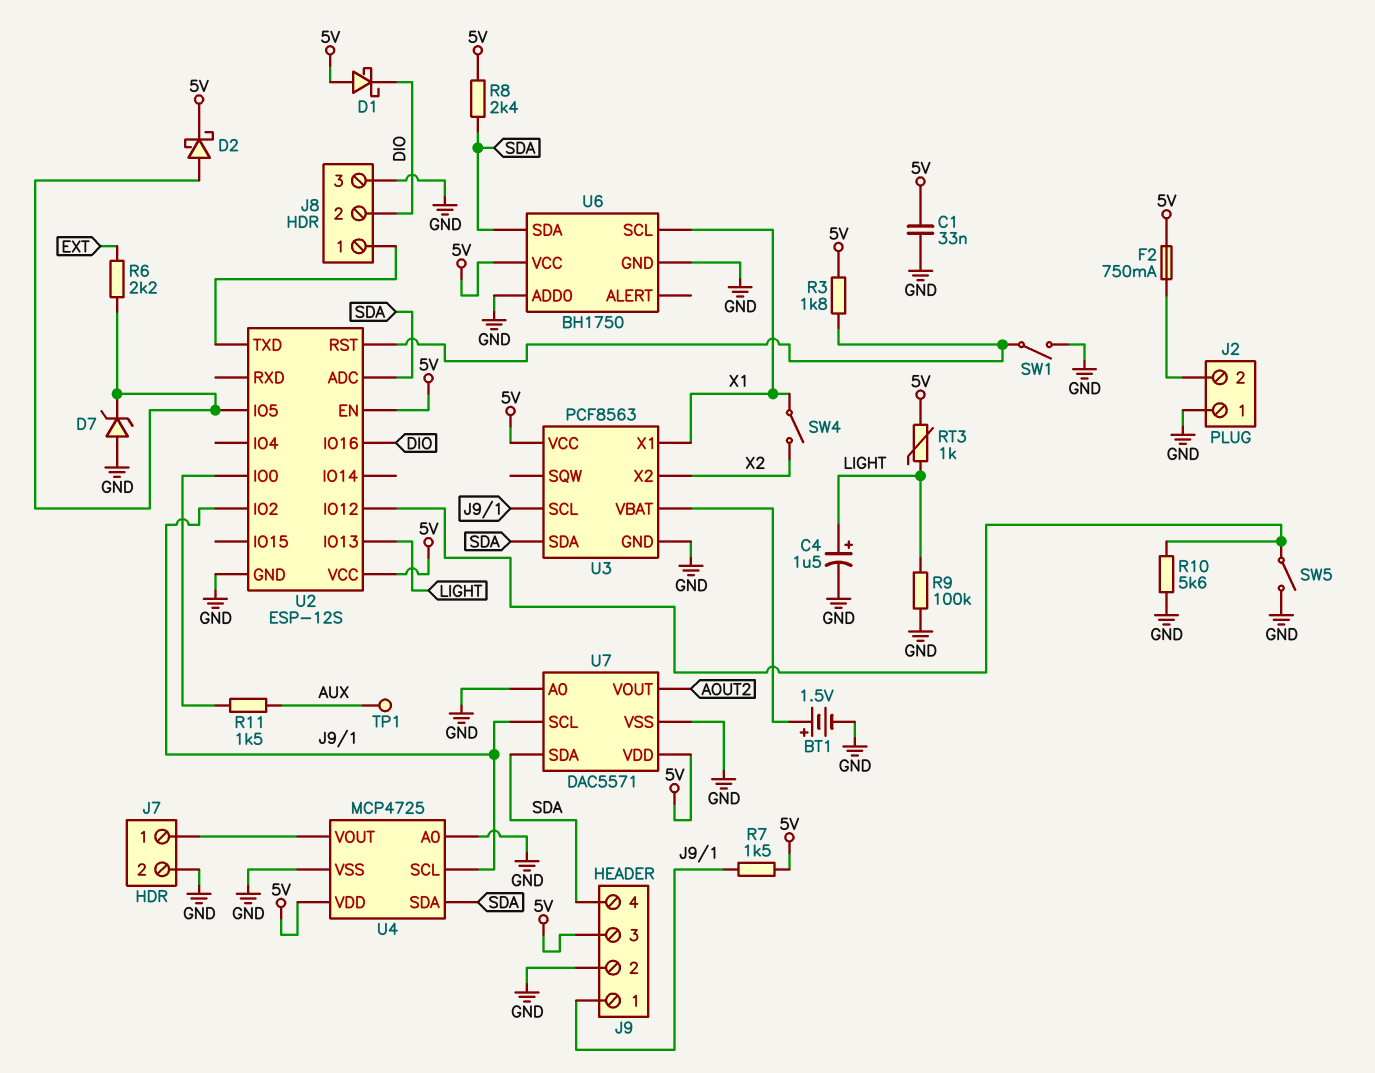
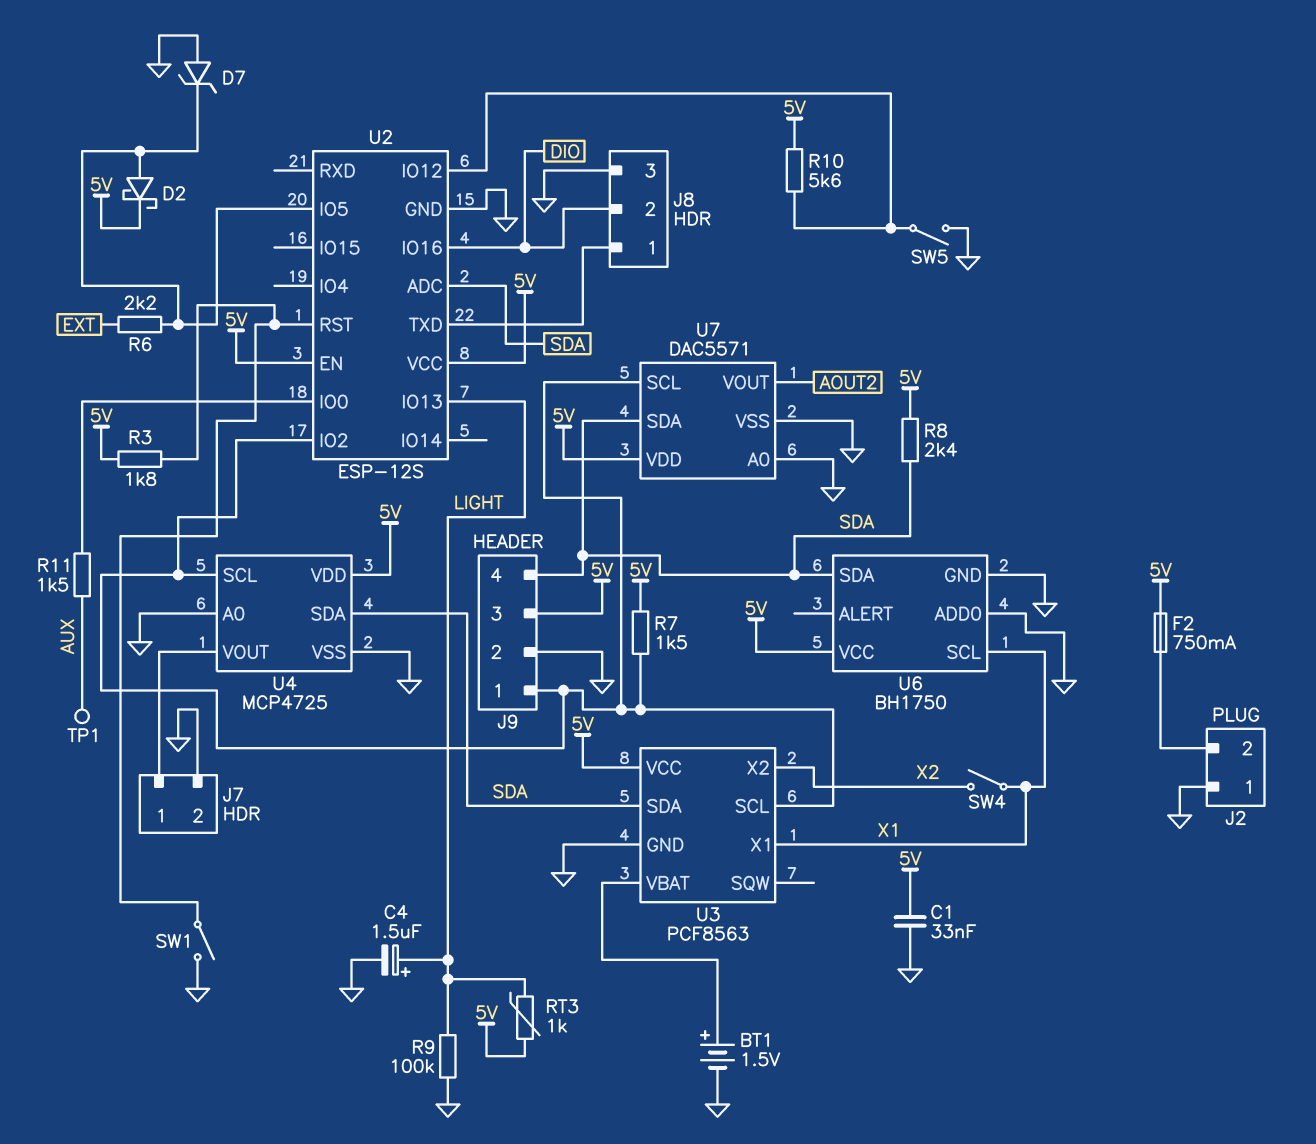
D1: schottky (A 5V, K DIO) -> none
R10: 5.6k (GND, U2/IO12) -> 5.6k (5V, U2/IO12)

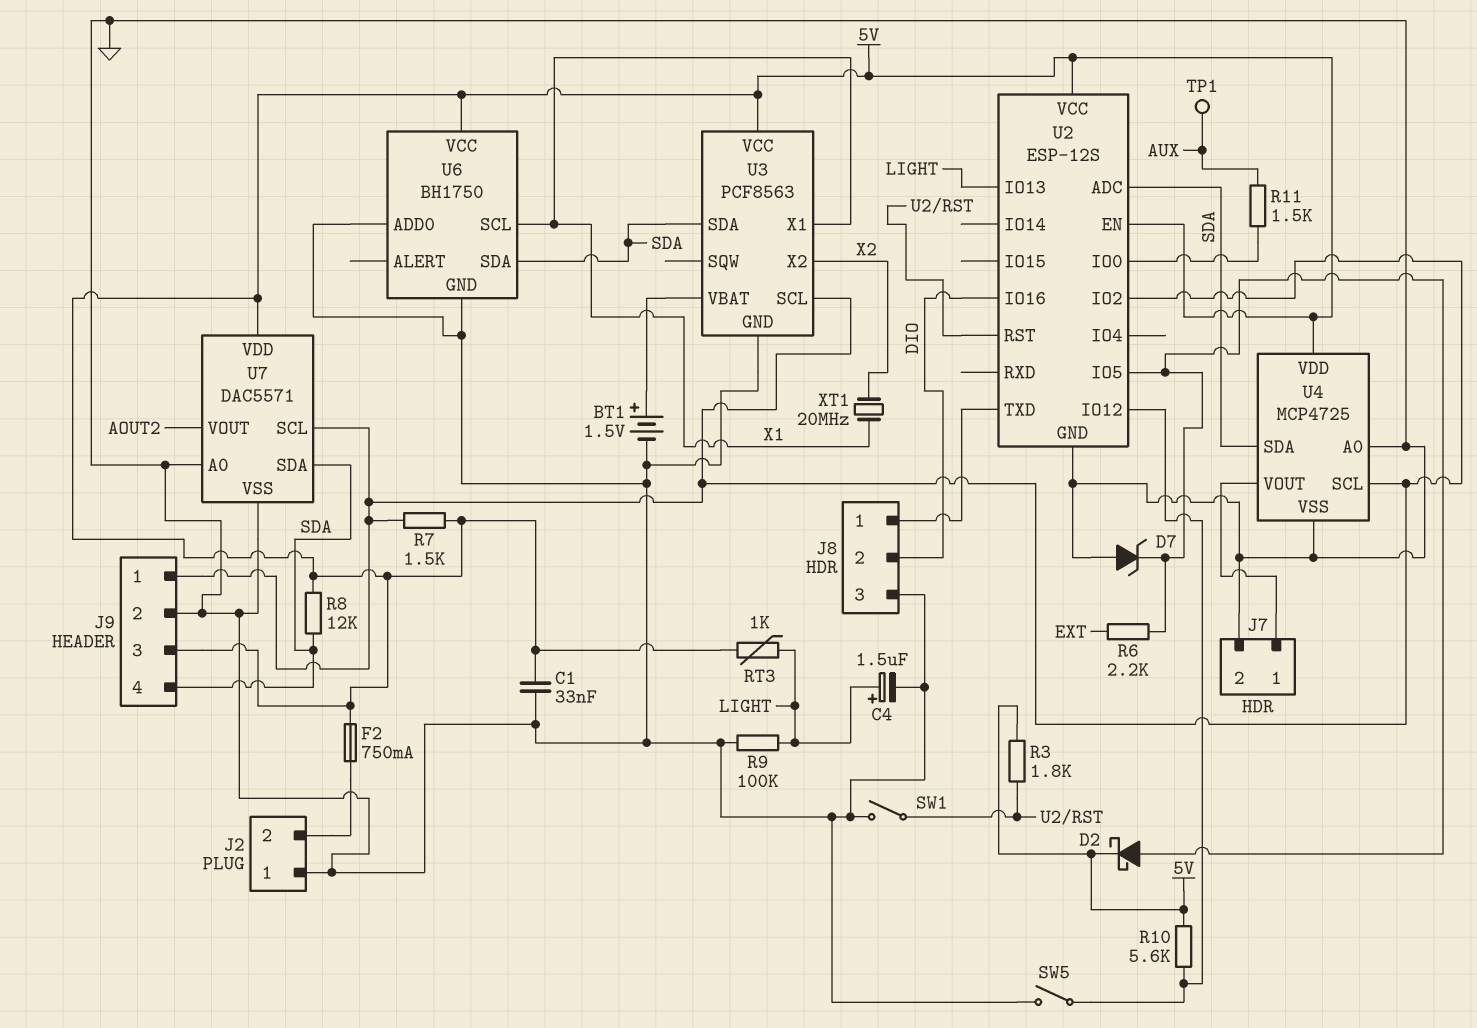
R8: 2.4k (5V, SDA) -> 12k (5V, SDA)
SW4: switch (X1, X2) -> none
XT1: none -> 20MHz (X1, X2)

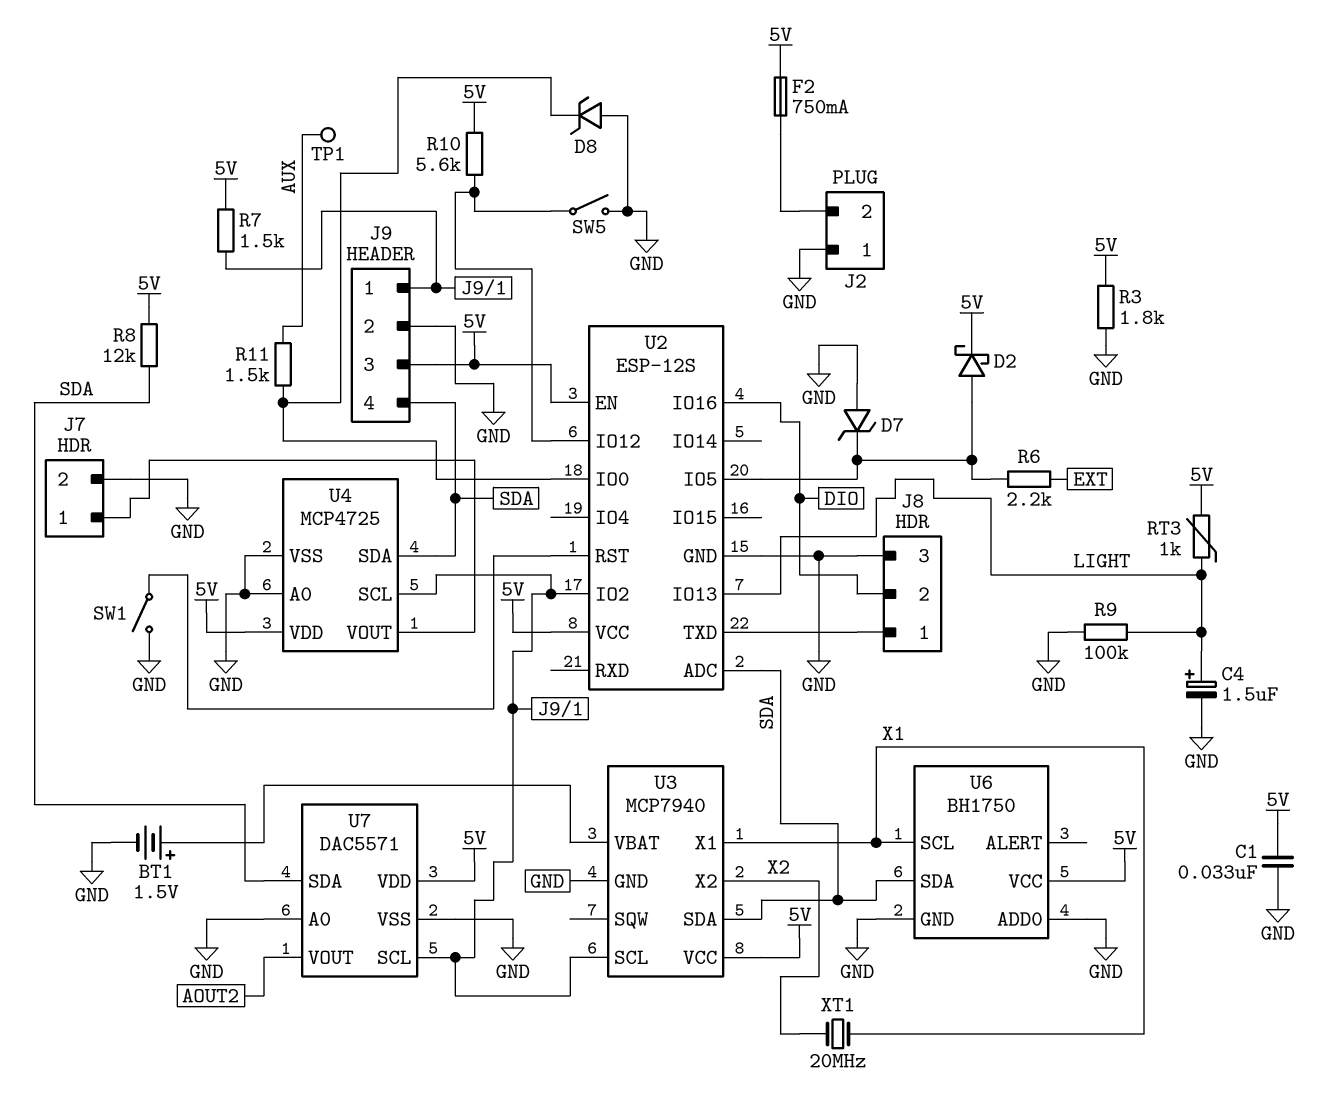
D8: none -> zener (A GND, K U2/IO0)
R3: 1.8k (5V, U2/RST) -> 1.8k (5V, GND)
U3: PCF8563 -> MCP7940

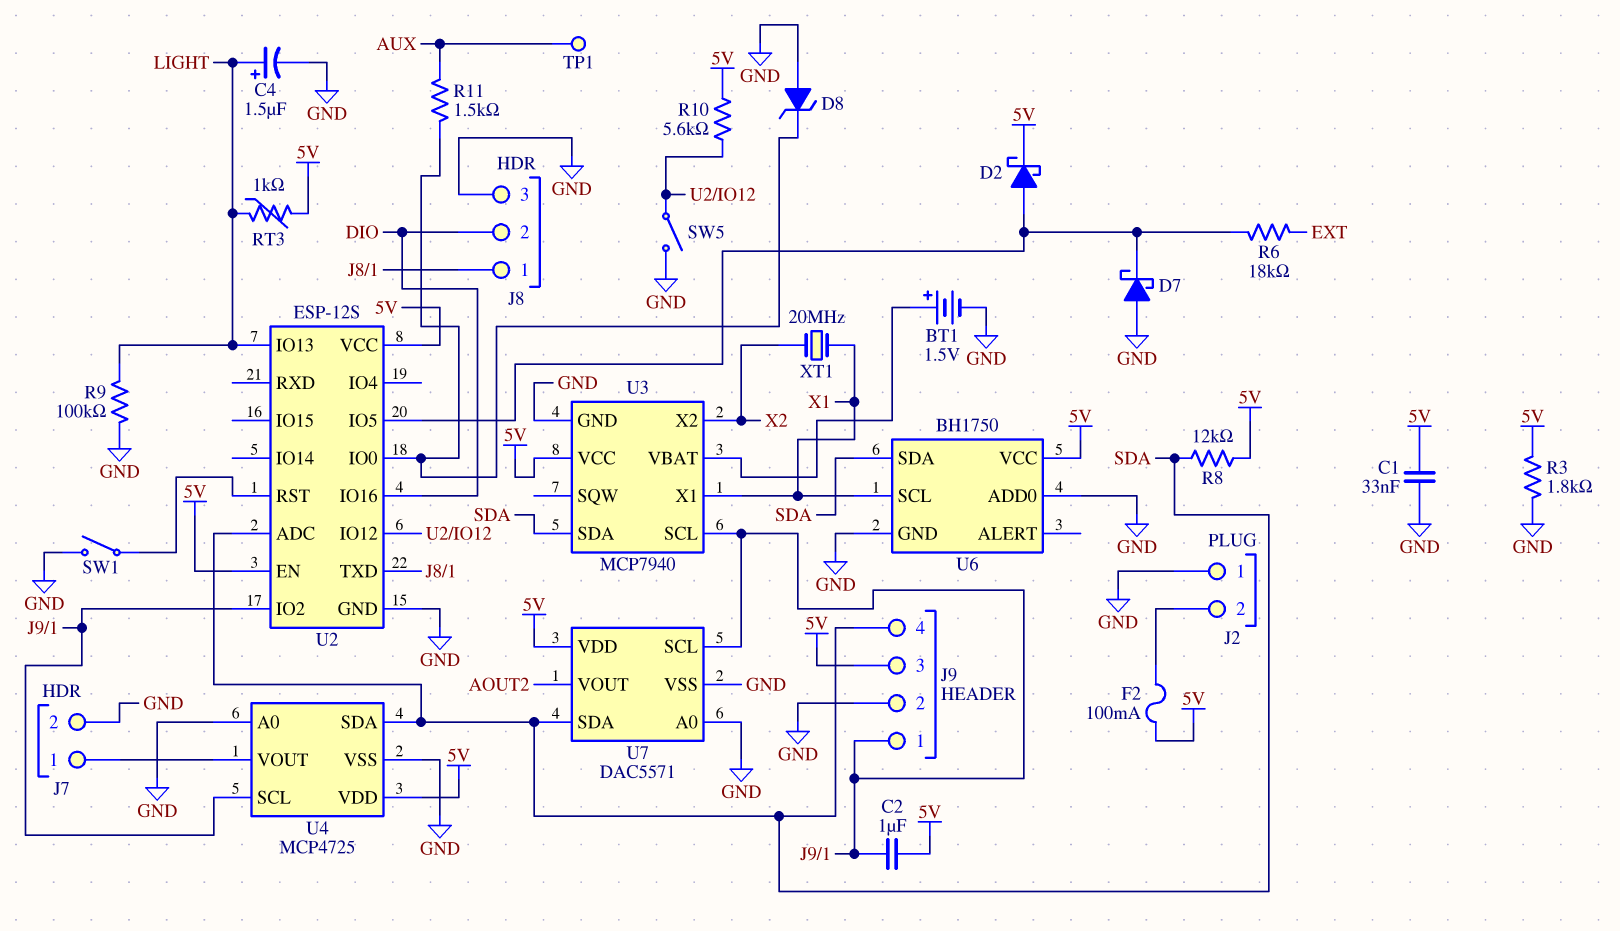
C2: none -> 1uF (5V, J9/1)
D7: zener (A GND, K U2/IO5) -> schottky (A GND, K U2/IO5)
F2: 750mA (5V, J2/2) -> 100mA (5V, J2/2)
R6: 2.2k (EXT, U2/IO5) -> 18k (EXT, U2/IO5)
R7: 1.5k (5V, J9/1) -> none

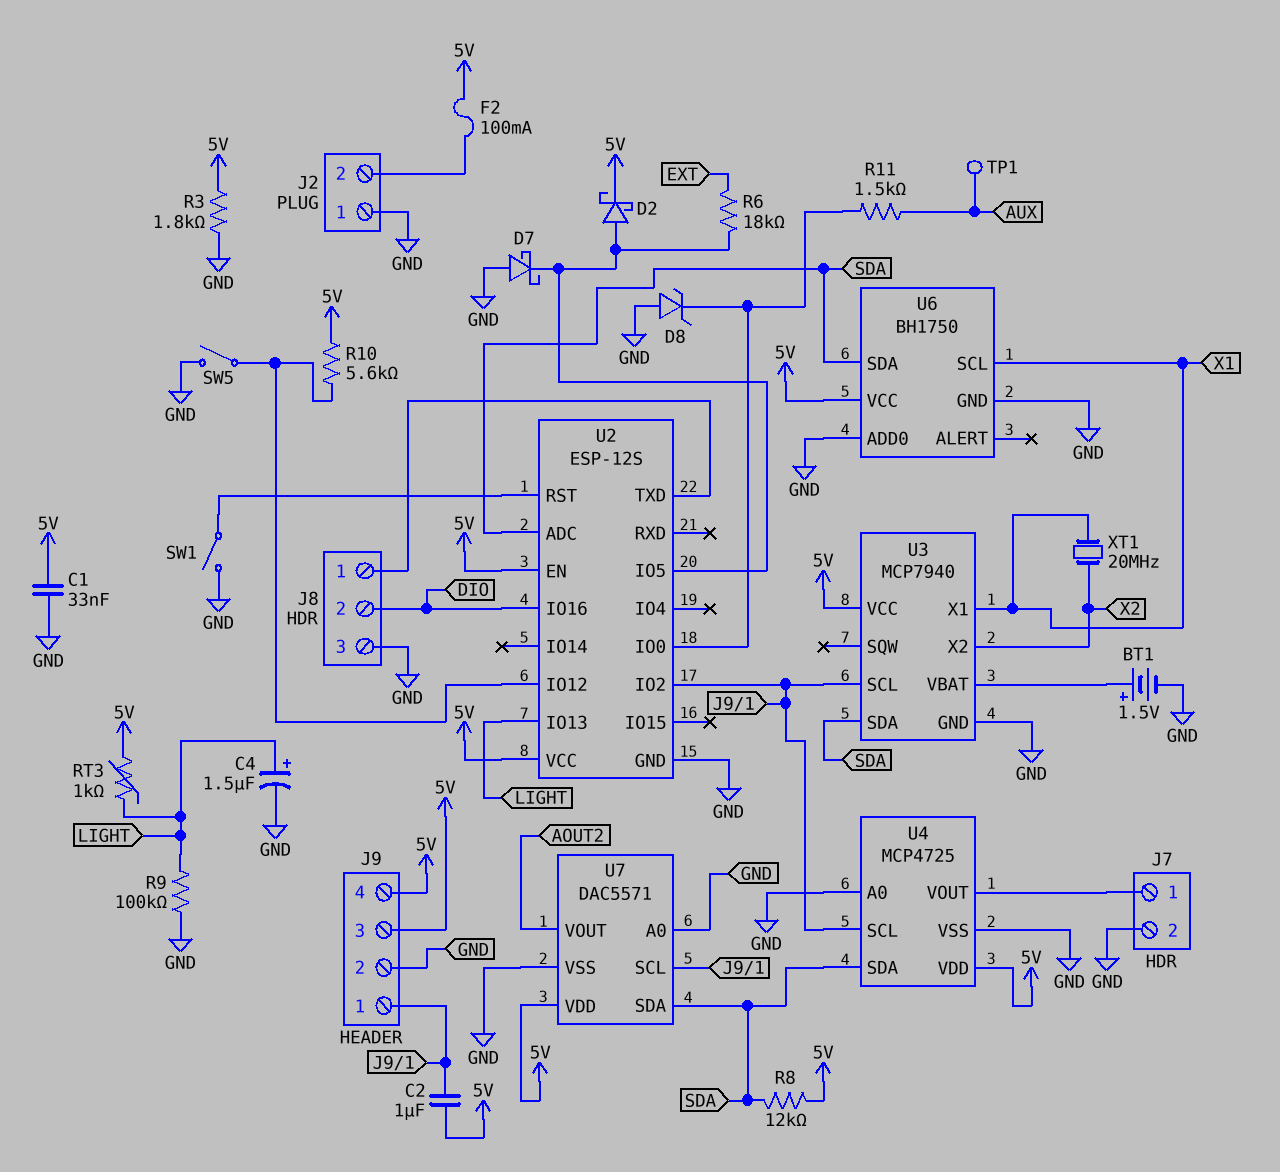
J9 pin 4: SDA -> 5V

